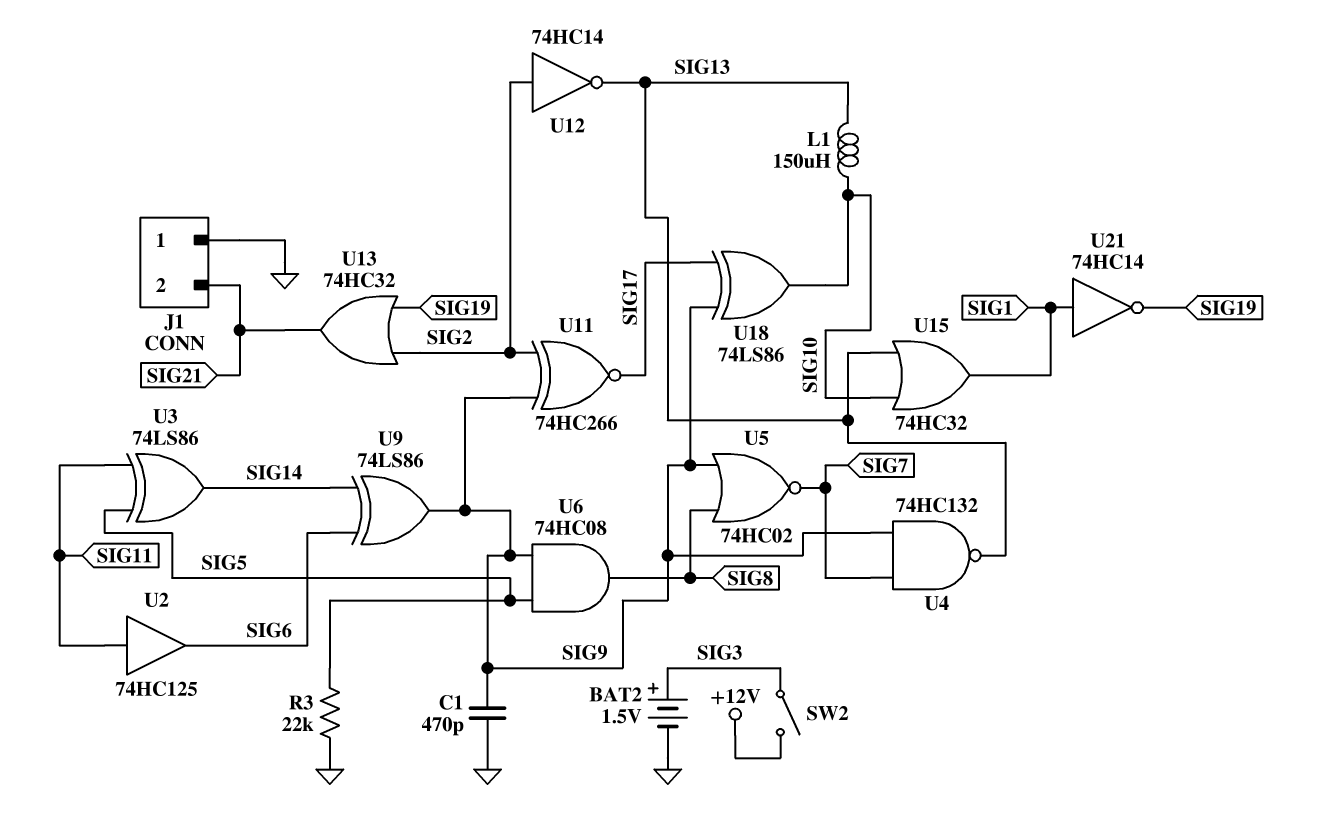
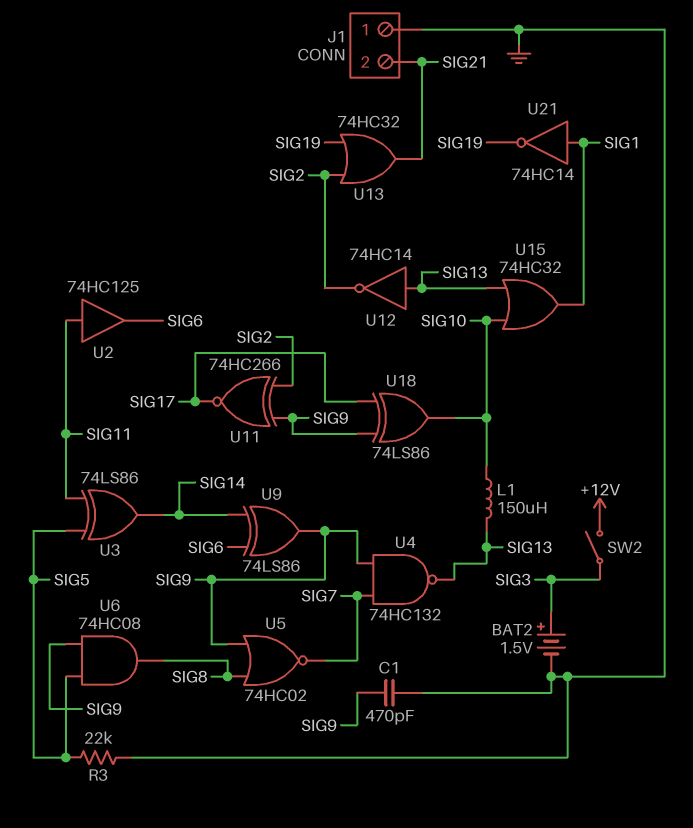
U12: NOT 74HC14 (in SIG2, out SIG13) -> NOT 74HC14 (in SIG13, out SIG2)

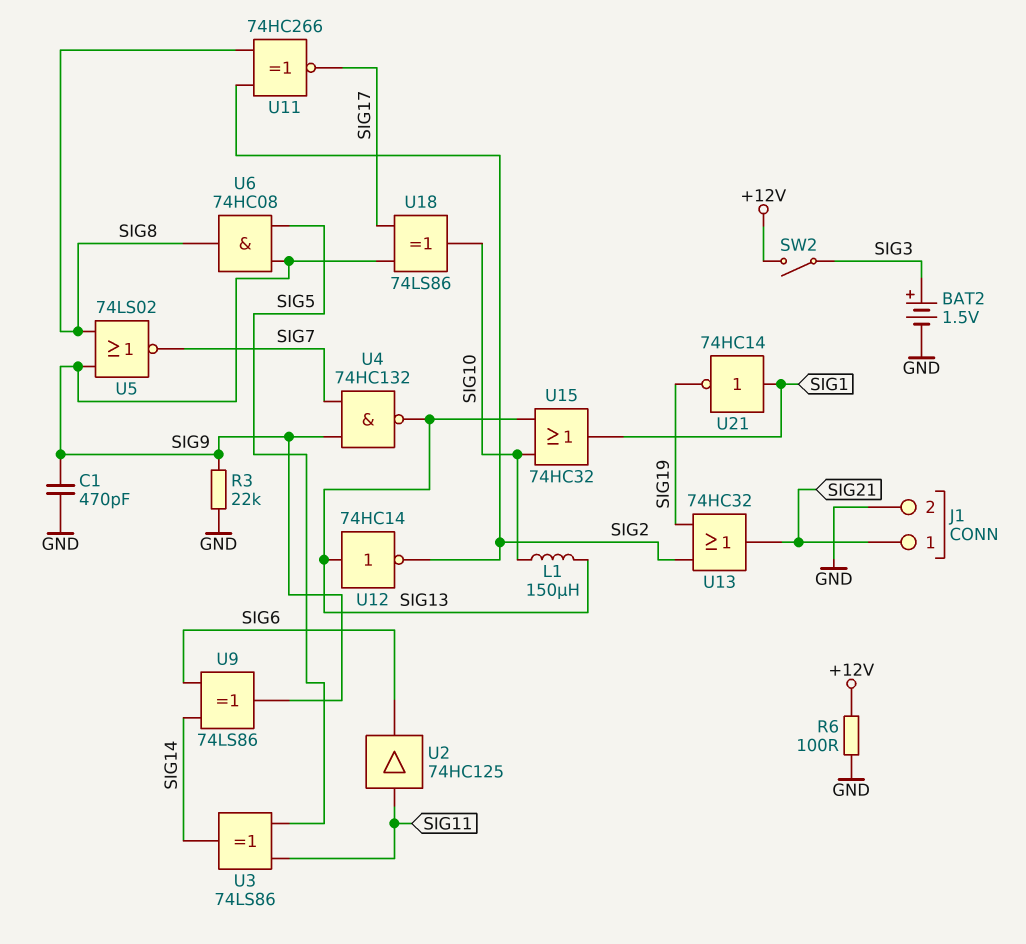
J1 pin 1: GND -> SIG21
J1 pin 2: SIG21 -> GND
R3: 22k (GND, SIG5) -> 22k (GND, SIG9)
R6: none -> 100 (+12V, GND)
U5: NOR 74HC02 (in SIG8, in SIG9, out SIG7) -> NOR 74LS02 (in SIG8, in SIG9, out SIG7)
U11: XNOR 74HC266 (in SIG2, in SIG9, out SIG17) -> XNOR 74HC266 (in SIG2, in SIG8, out SIG17)

